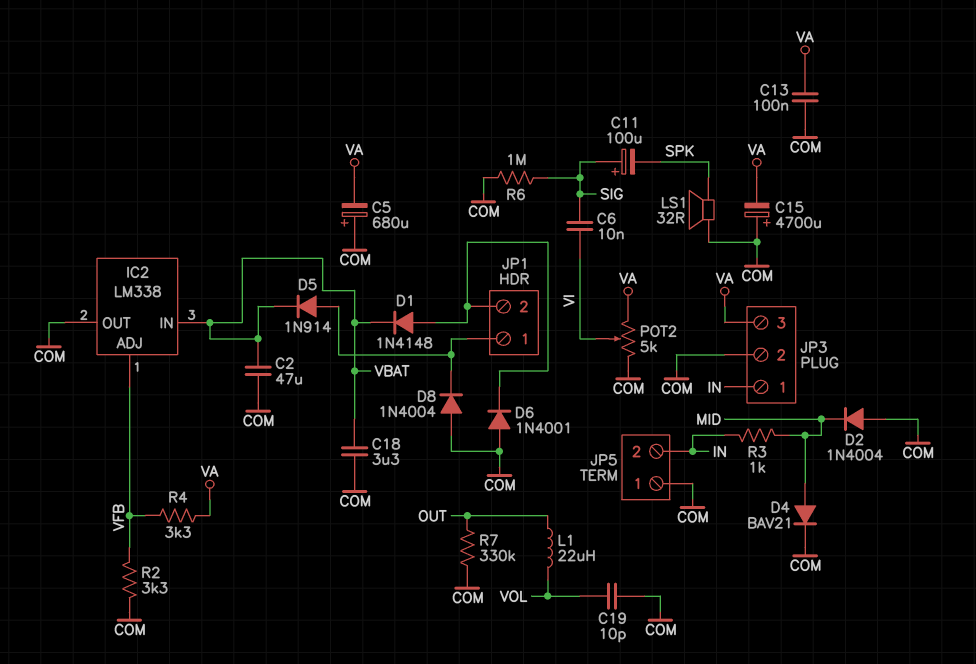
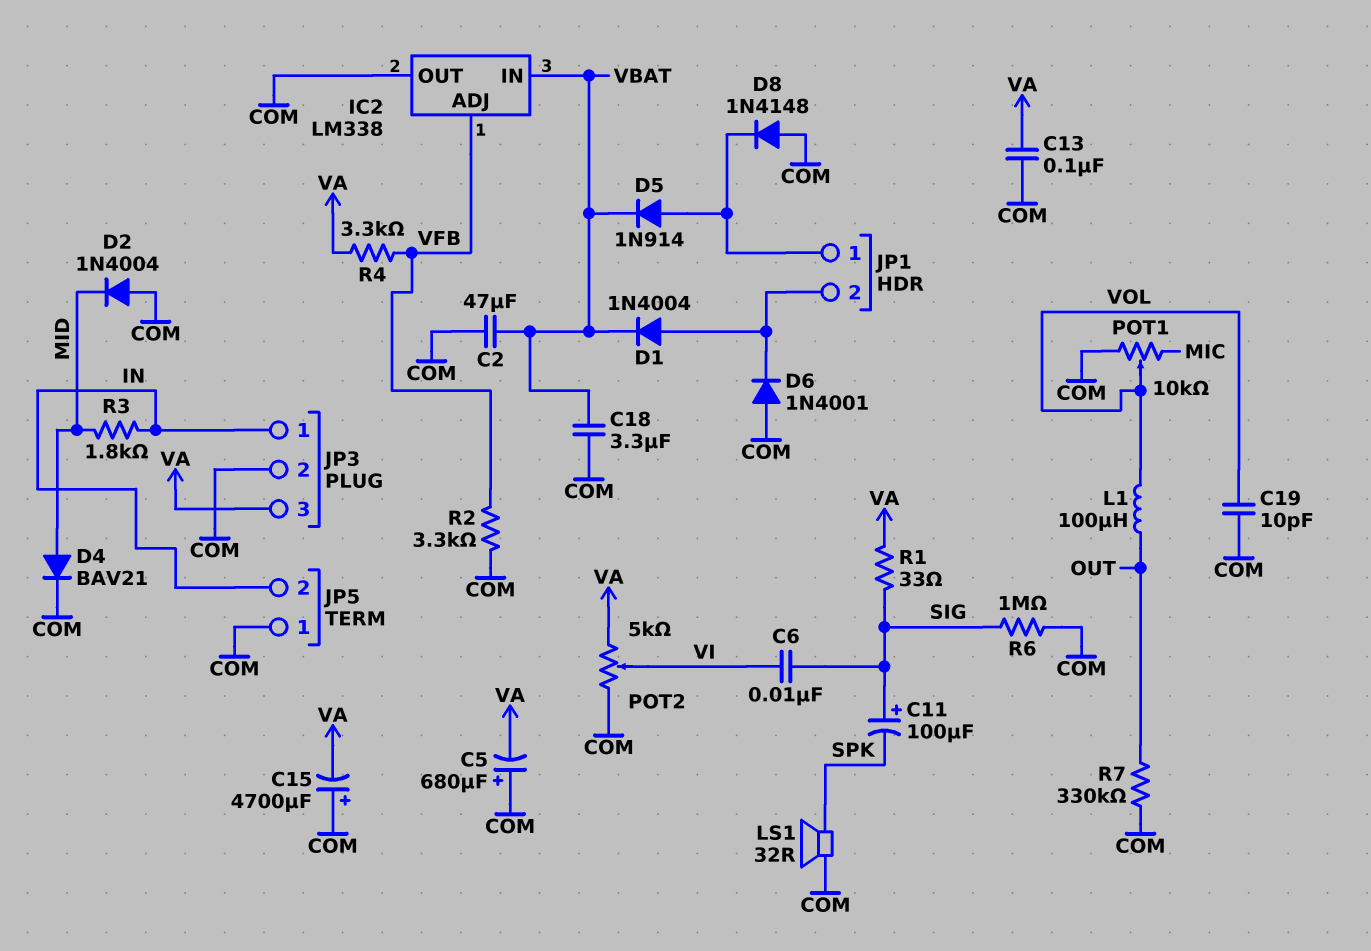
D1: diode 1N4148 (A JP1/2, K VBAT) -> diode 1N4004 (A JP1/2, K VBAT)
D8: diode 1N4004 (A COM, K JP1/1) -> diode 1N4148 (A COM, K JP1/1)
L1: 22uH (OUT, VOL) -> 100uH (OUT, VOL)
POT1: none -> 10k (COM, MIC, wiper VOL)
R1: none -> 33 (SIG, VA)
R3: 1k (IN, MID) -> 1.8k (IN, MID)

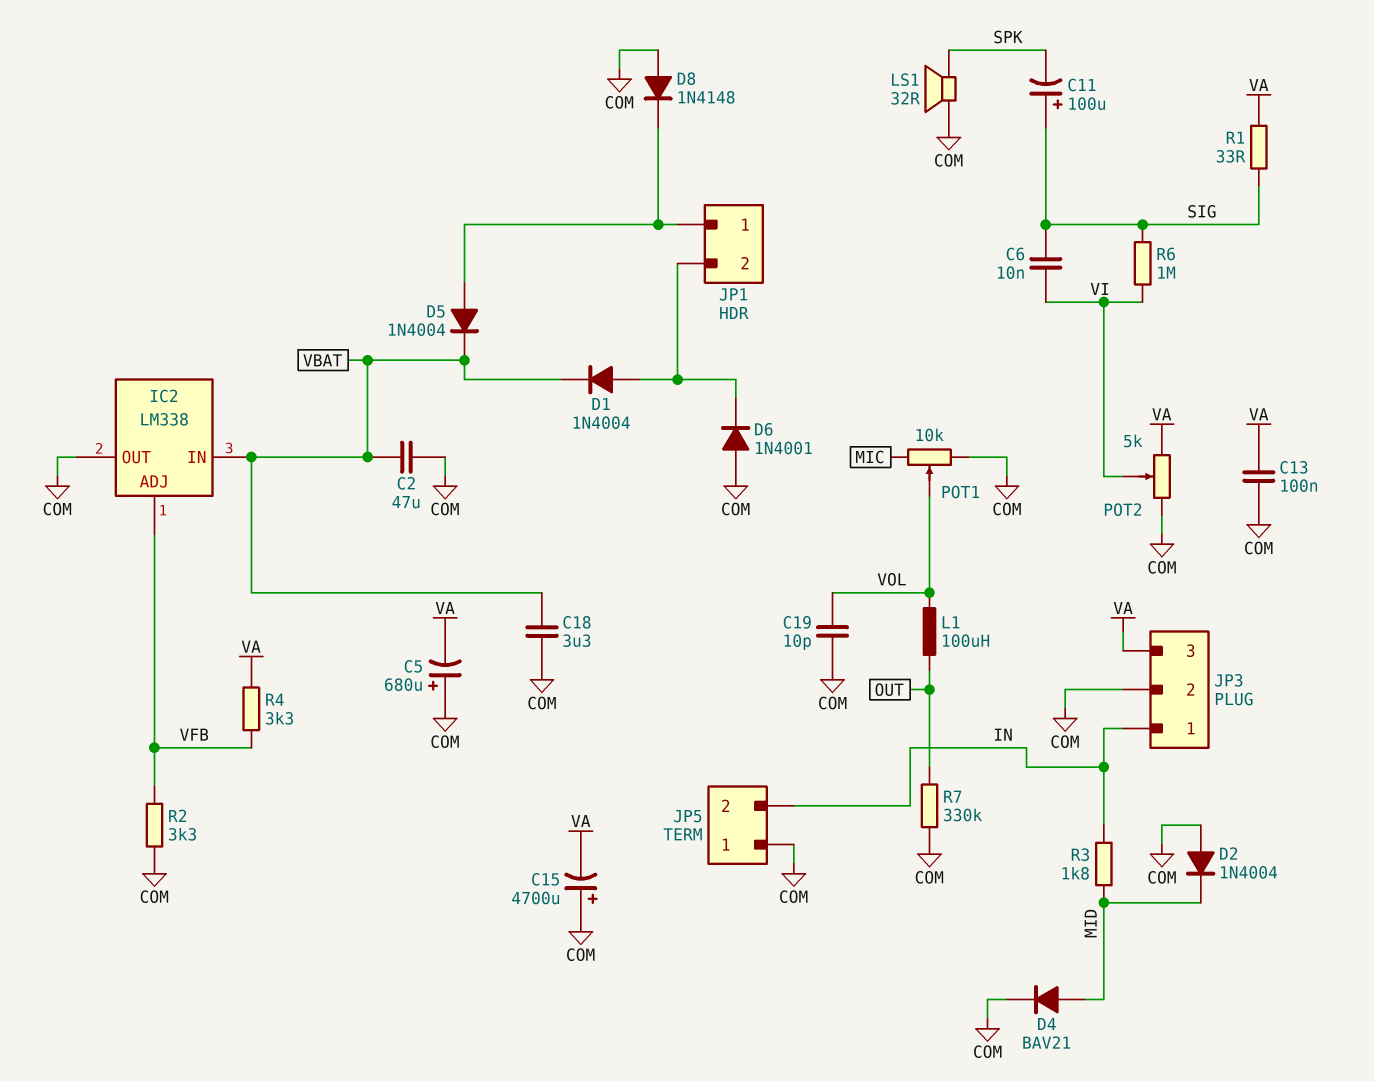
D5: diode 1N914 (A JP1/1, K VBAT) -> diode 1N4004 (A JP1/1, K VBAT)
R6: 1M (COM, SIG) -> 1M (SIG, VI)

